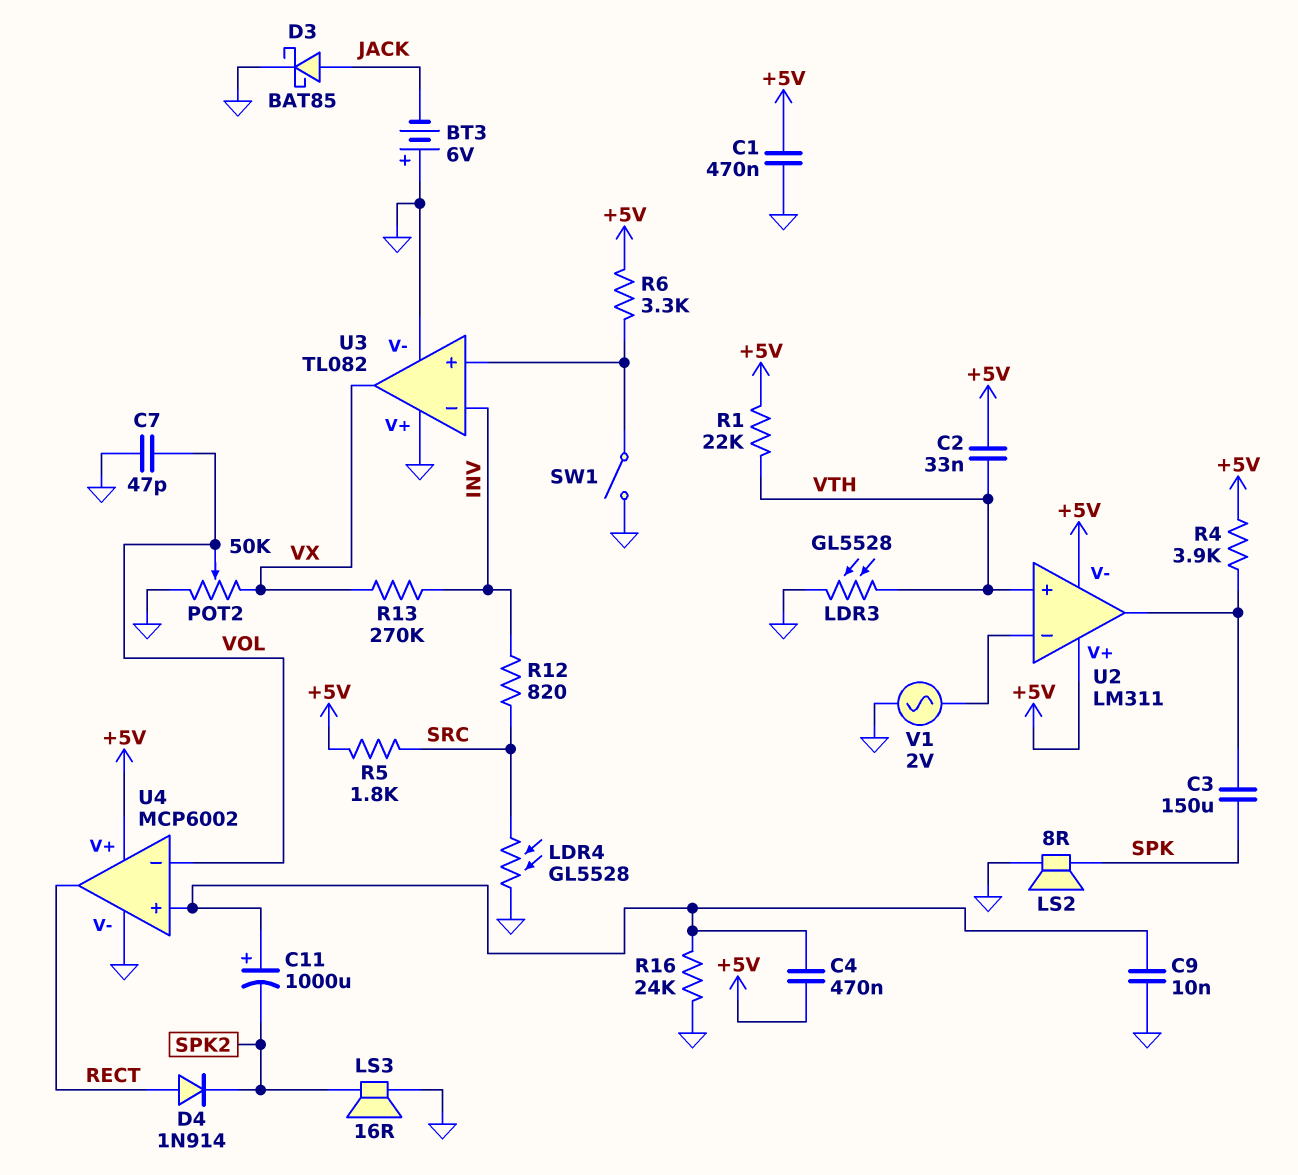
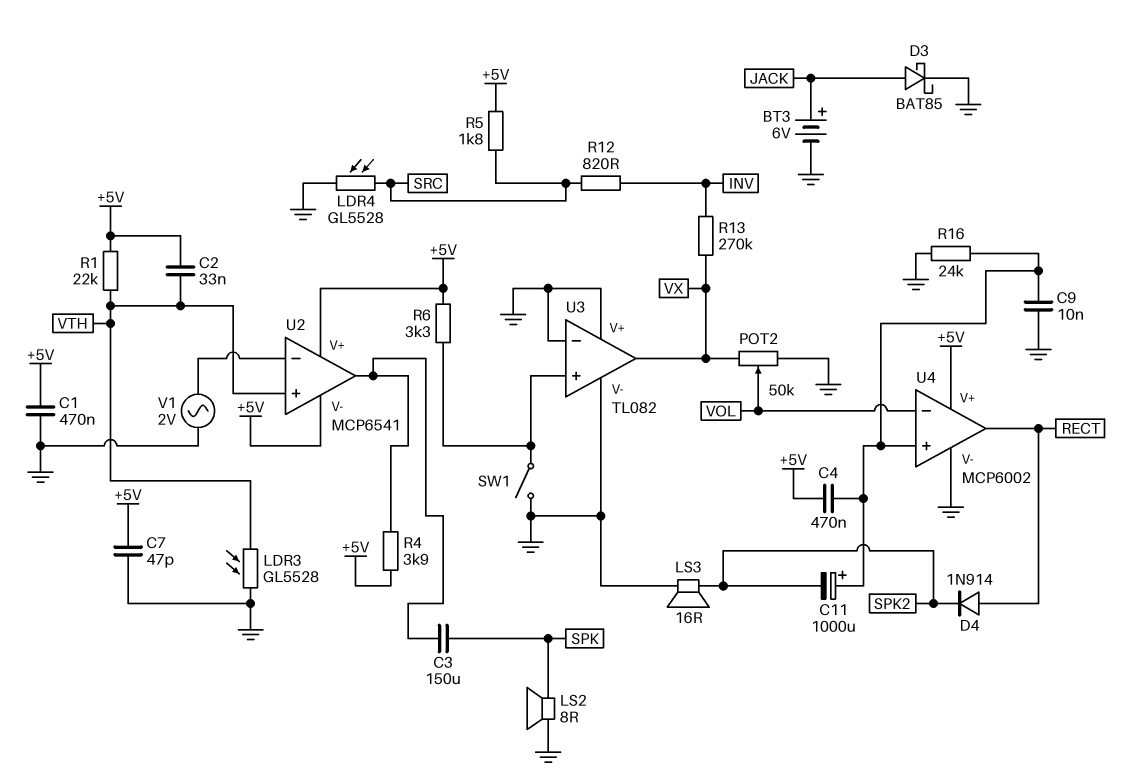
BT3: 6V (plus GND, minus JACK) -> 6V (plus JACK, minus GND)
C7: 47pF (GND, VOL) -> 47pF (+5V, GND)
U2: LM311 -> MCP6541
U3 pin in-: INV -> GND

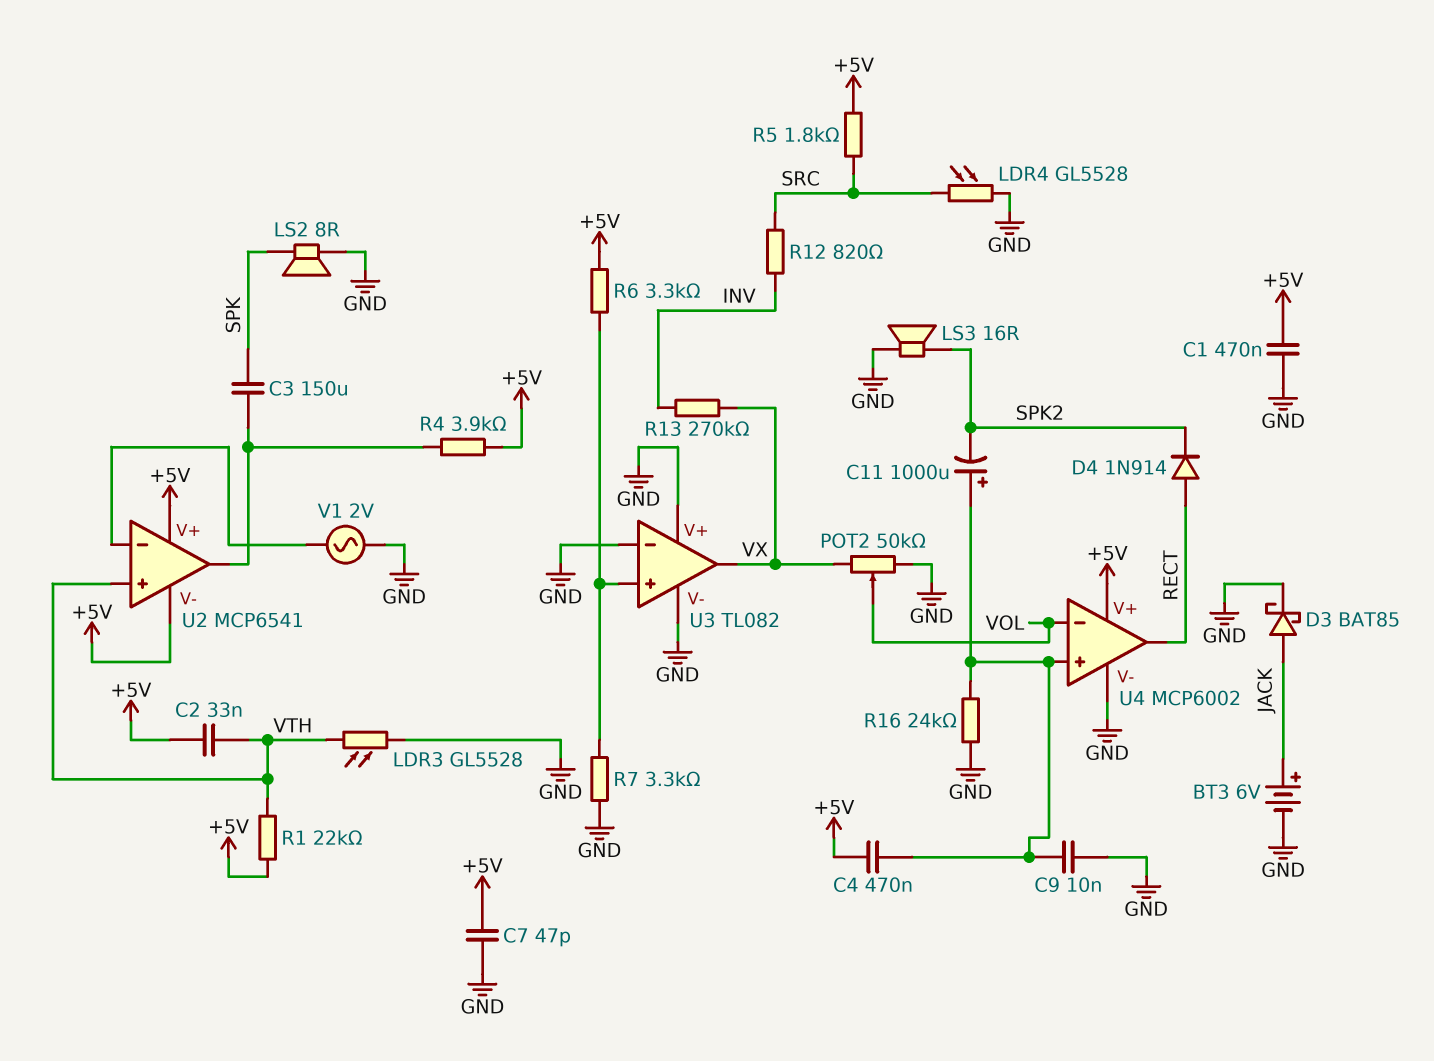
R7: none -> 3.3k (GND, U3/in+)
SW1: switch (GND, U3/in+) -> none

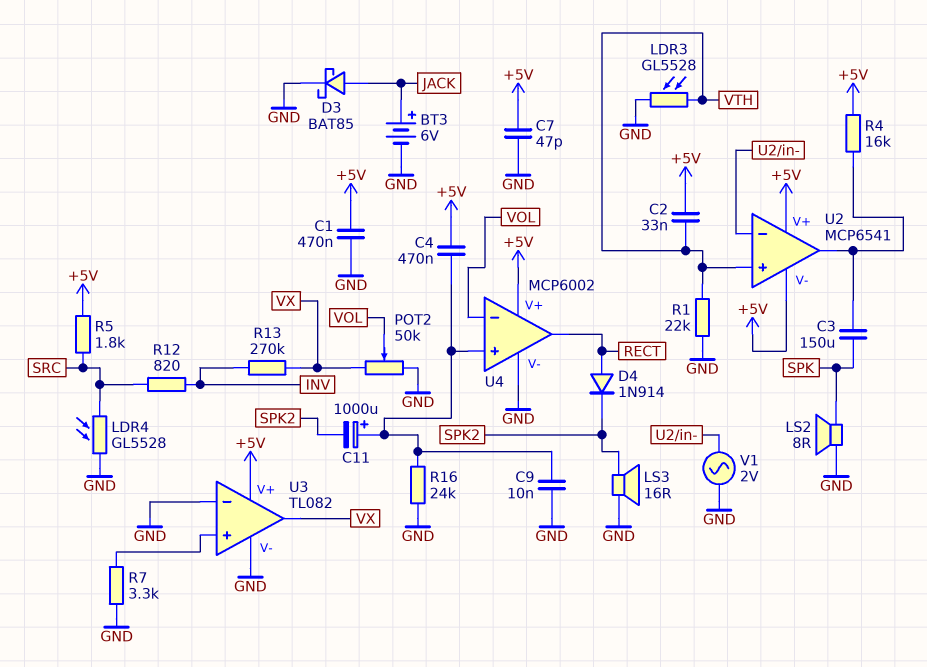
R1: 22k (+5V, VTH) -> 22k (GND, VTH)
R4: 3.9k (+5V, U2/out) -> 16k (+5V, U2/out)
R6: 3.3k (+5V, U3/in+) -> none
U3 pin V+: GND -> +5V

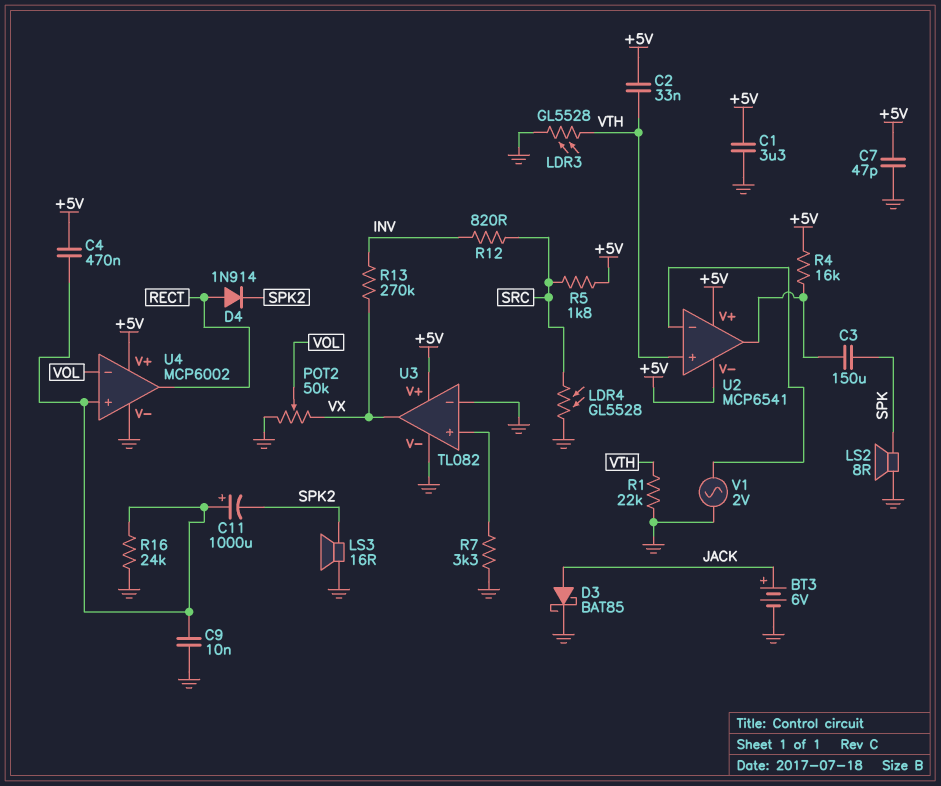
C1: 470nF (+5V, GND) -> 3.3uF (+5V, GND)

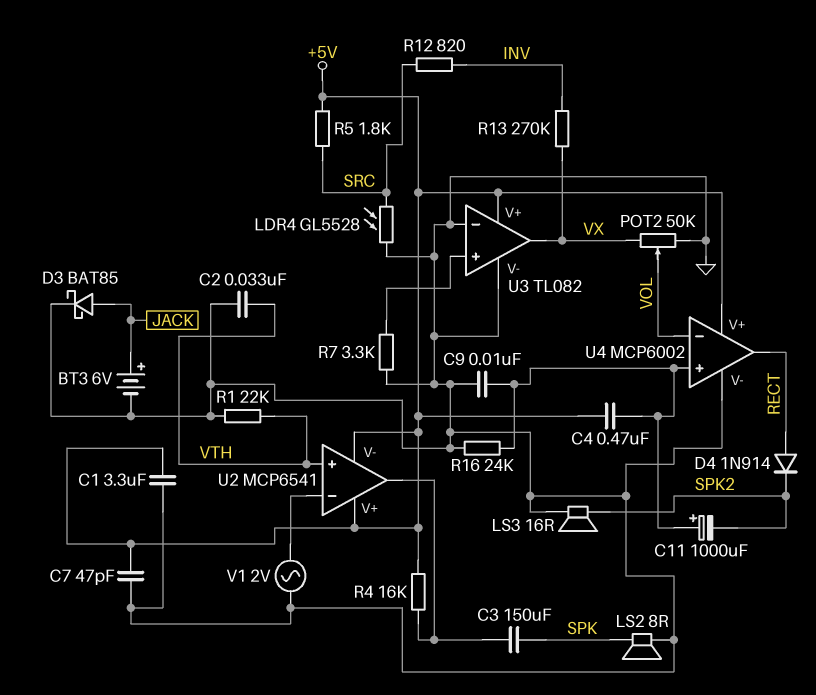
C2: 33nF (+5V, VTH) -> 33nF (GND, VTH)
LDR3: GL5528 (GND, VTH) -> none

